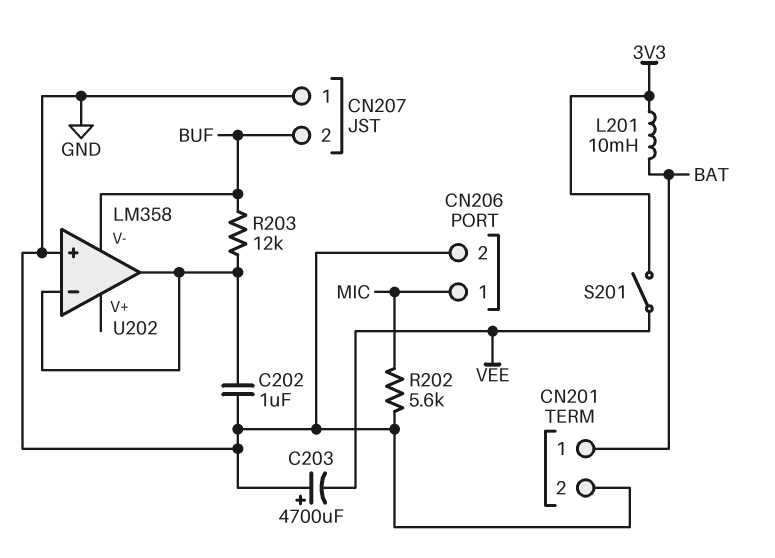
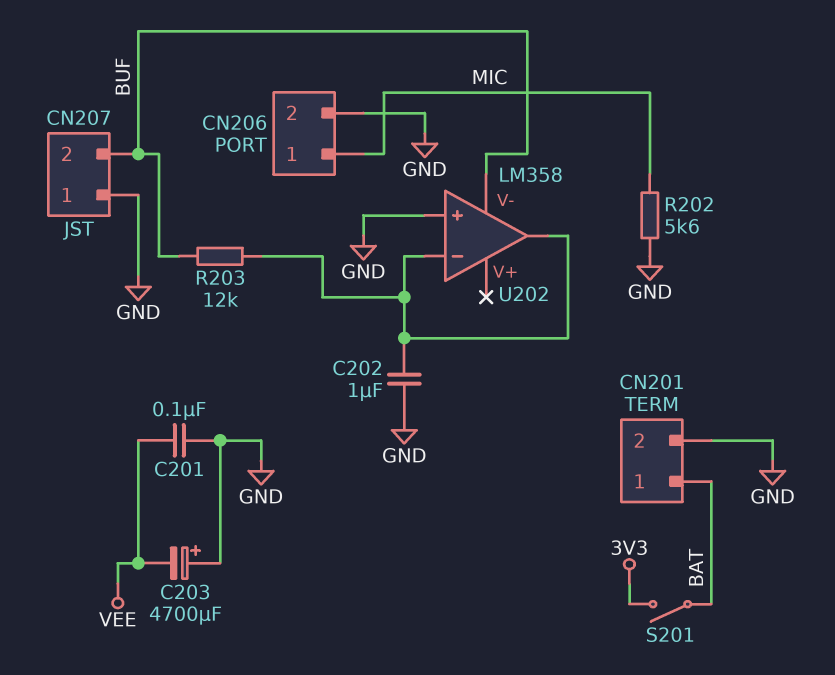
C201: none -> 100nF (GND, VEE)
L201: 10mH (3V3, BAT) -> none
S201: switch (3V3, VEE) -> switch (3V3, BAT)

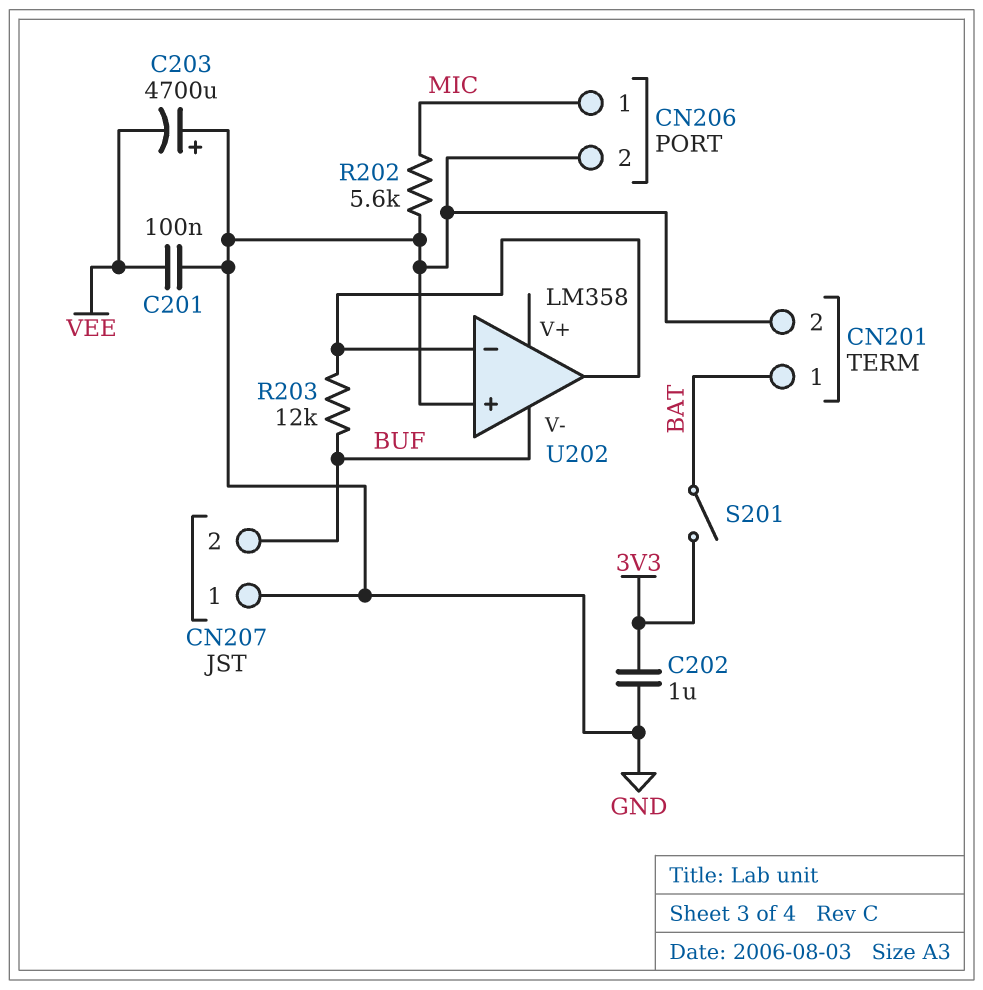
C202: 1uF (GND, U202/in-) -> 1uF (3V3, GND)

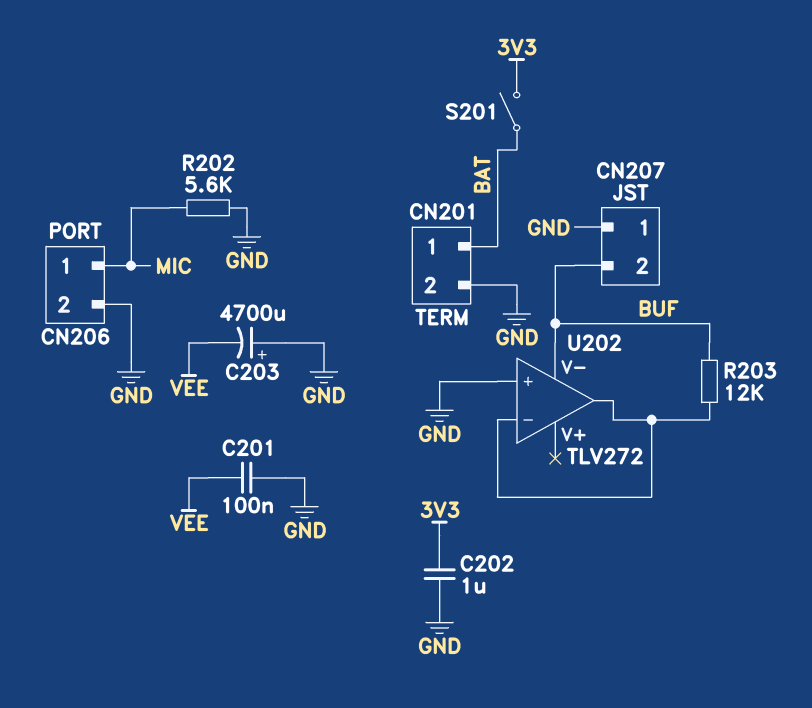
U202: LM358 -> TLV272

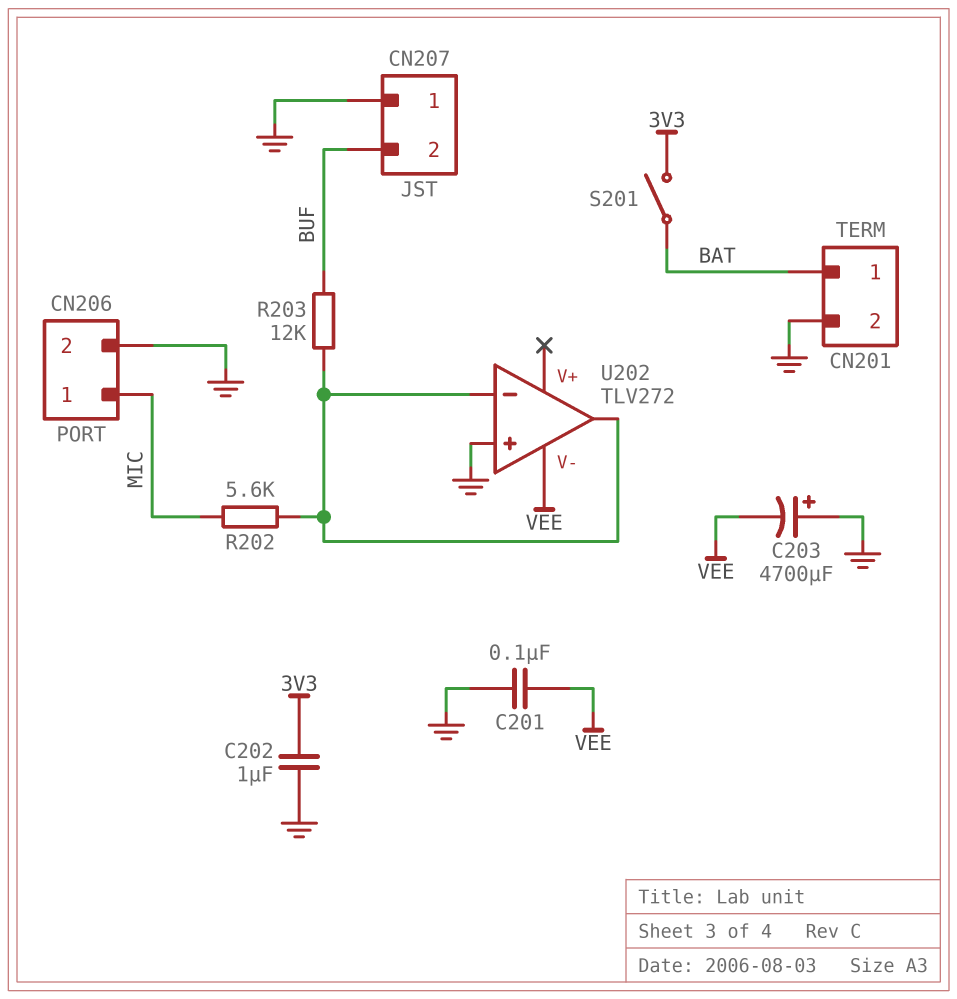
R202: 5.6k (GND, MIC) -> 5.6k (MIC, U202/in-)
U202 pin V-: BUF -> VEE

